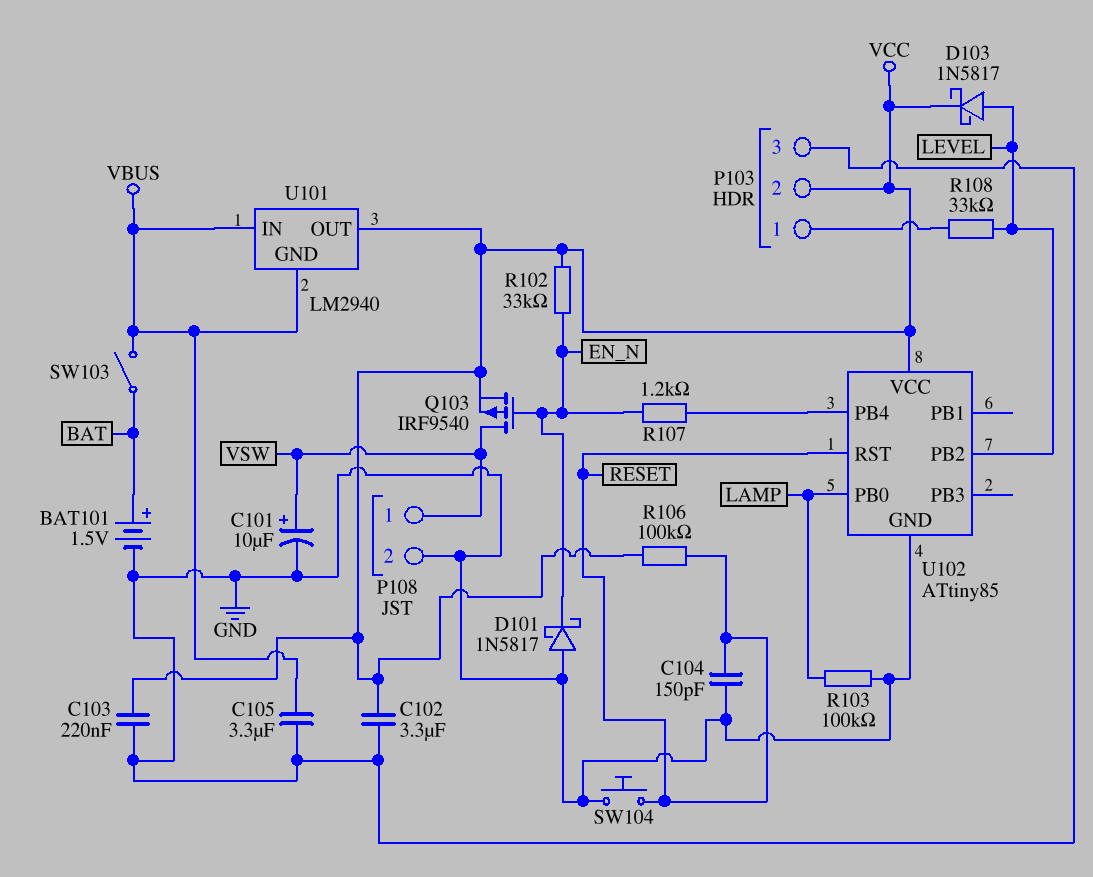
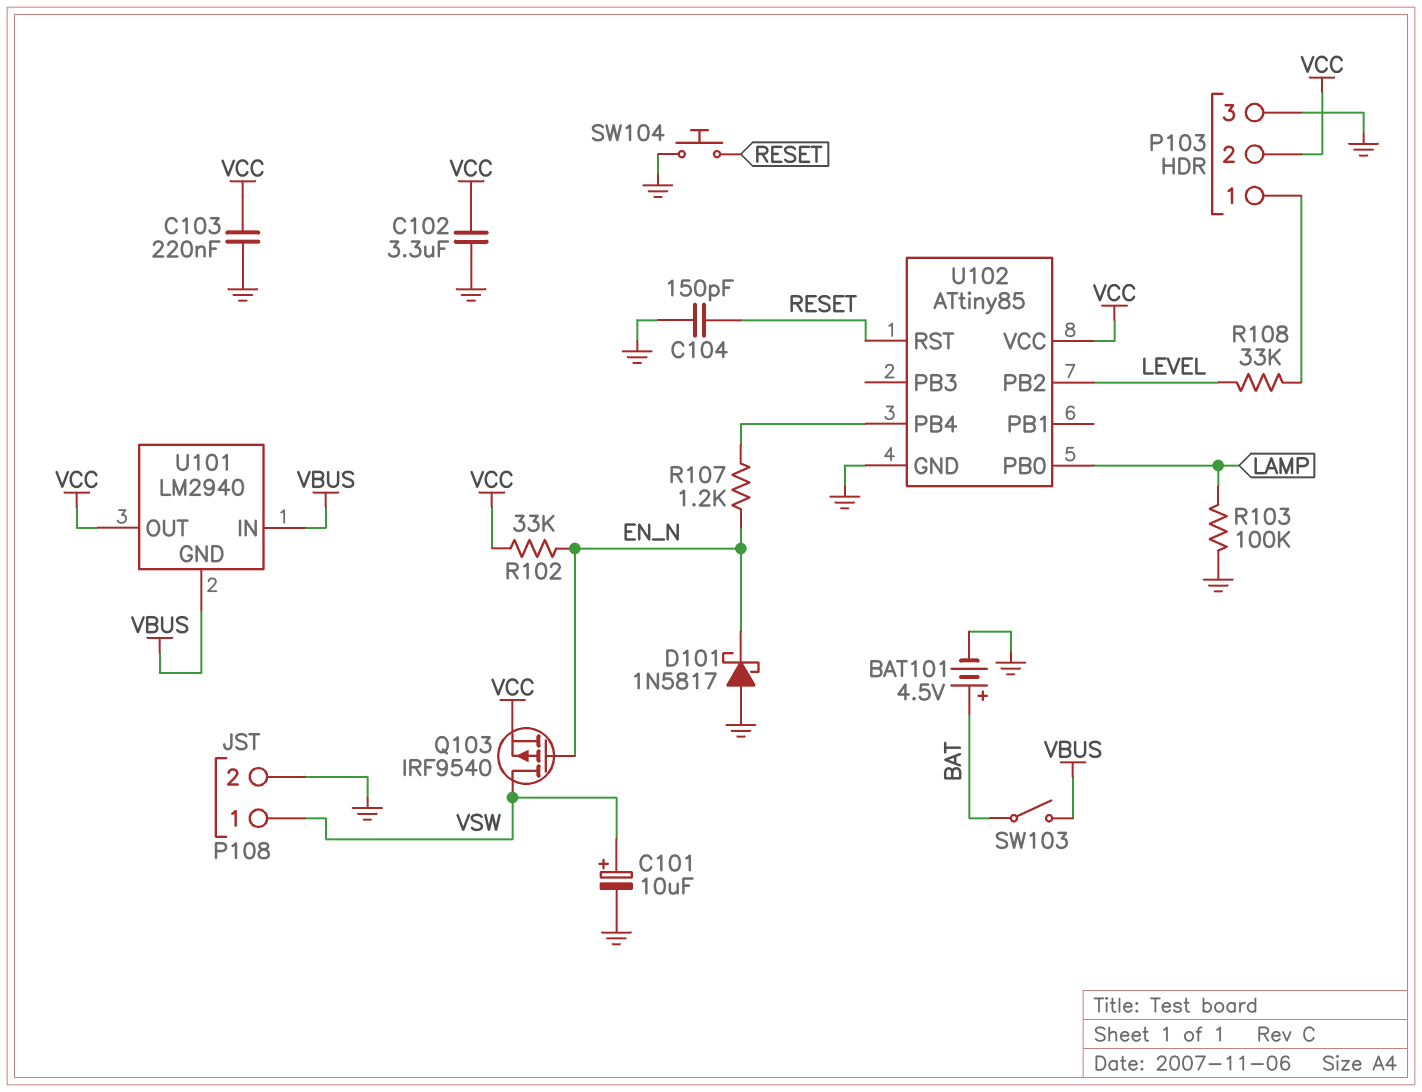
BAT101: 1.5V (plus BAT, minus GND) -> 4.5V (plus BAT, minus GND)
C105: 3.3uF (GND, VBUS) -> none
D103: schottky 1N5817 (A LEVEL, K VCC) -> none
R106: 100k (RESET, VCC) -> none

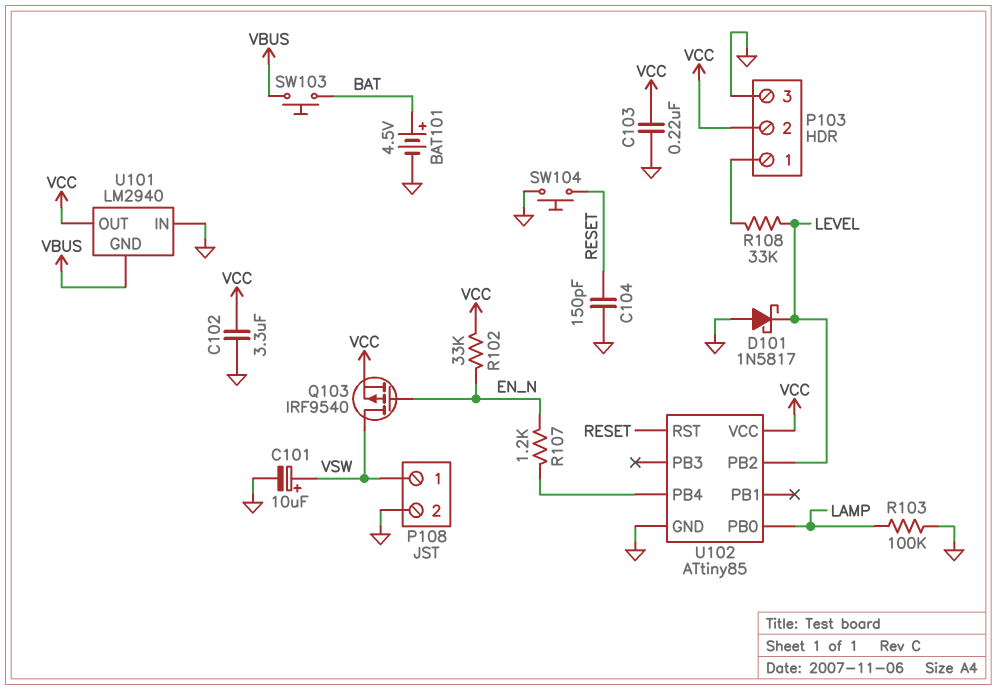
D101: schottky 1N5817 (A GND, K EN_N) -> schottky 1N5817 (A GND, K LEVEL)
SW103: switch (BAT, VBUS) -> button (BAT, VBUS)
U101 pin IN: VBUS -> GND

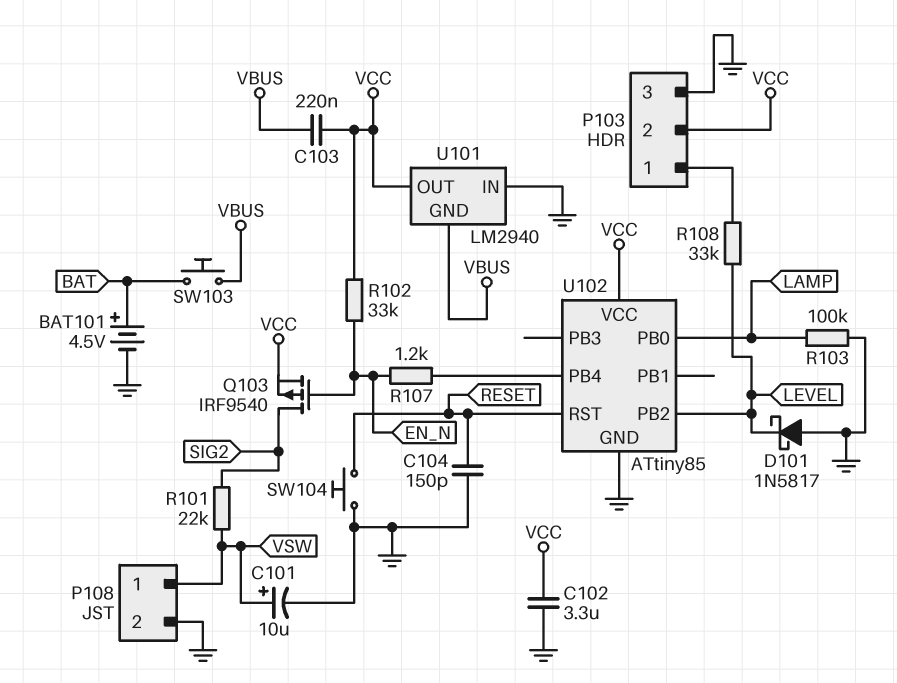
C103: 220nF (GND, VCC) -> 220nF (VBUS, VCC)
Q103: PMOS IRF9540 (G EN_N, D VSW, S VCC) -> PMOS IRF9540 (G EN_N, D SIG2, S VCC)
R101: none -> 22k (SIG2, VSW)

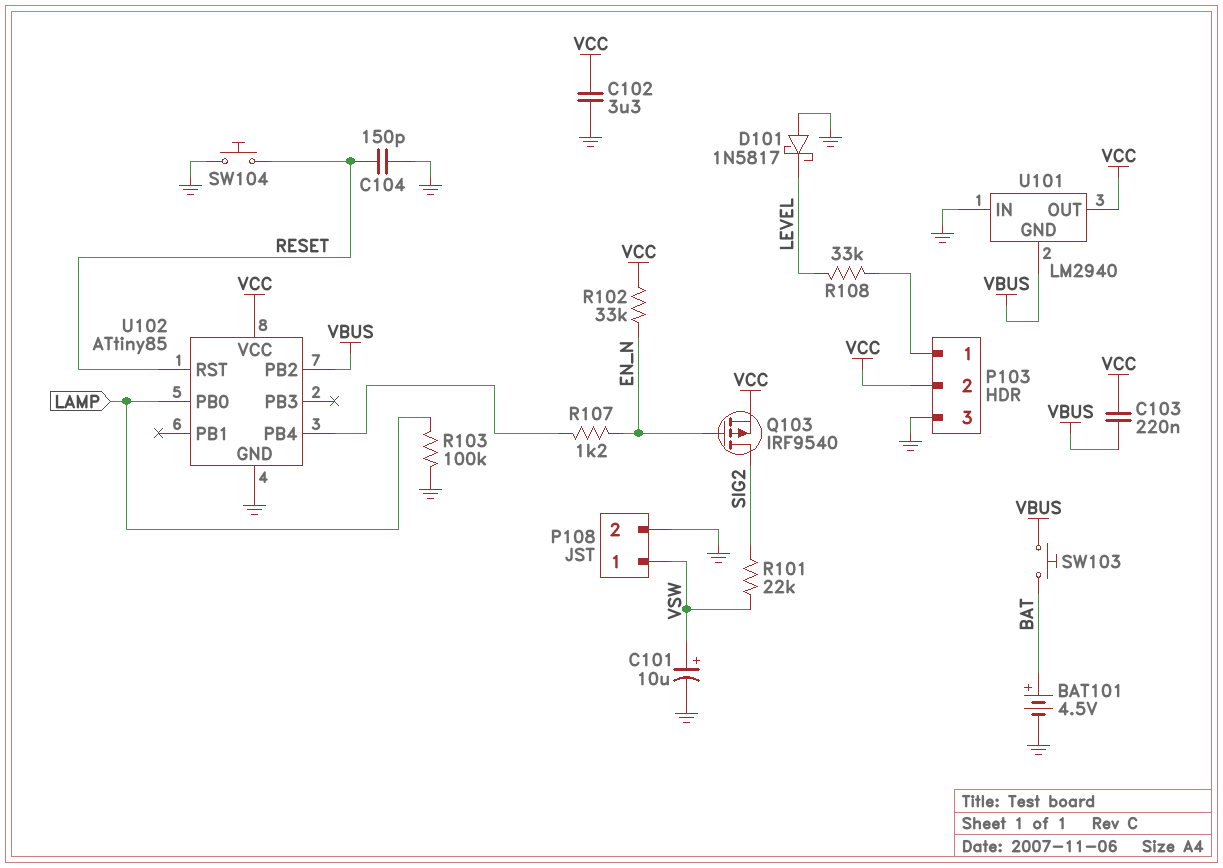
U102 pin PB2: LEVEL -> VBUS

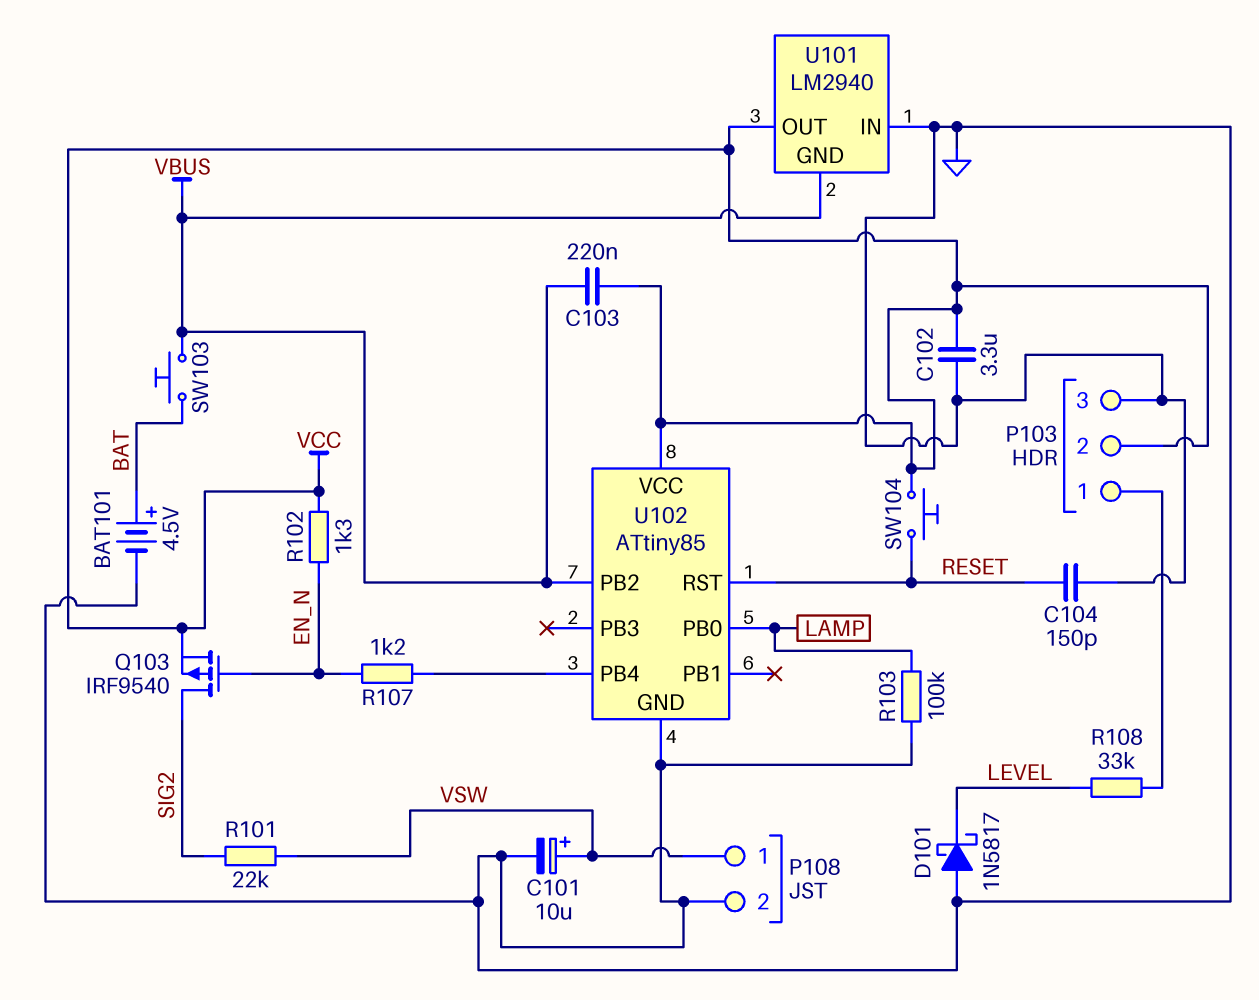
R102: 33k (EN_N, VCC) -> 1.3k (EN_N, VCC)
SW104: button (GND, RESET) -> button (RESET, VCC)

